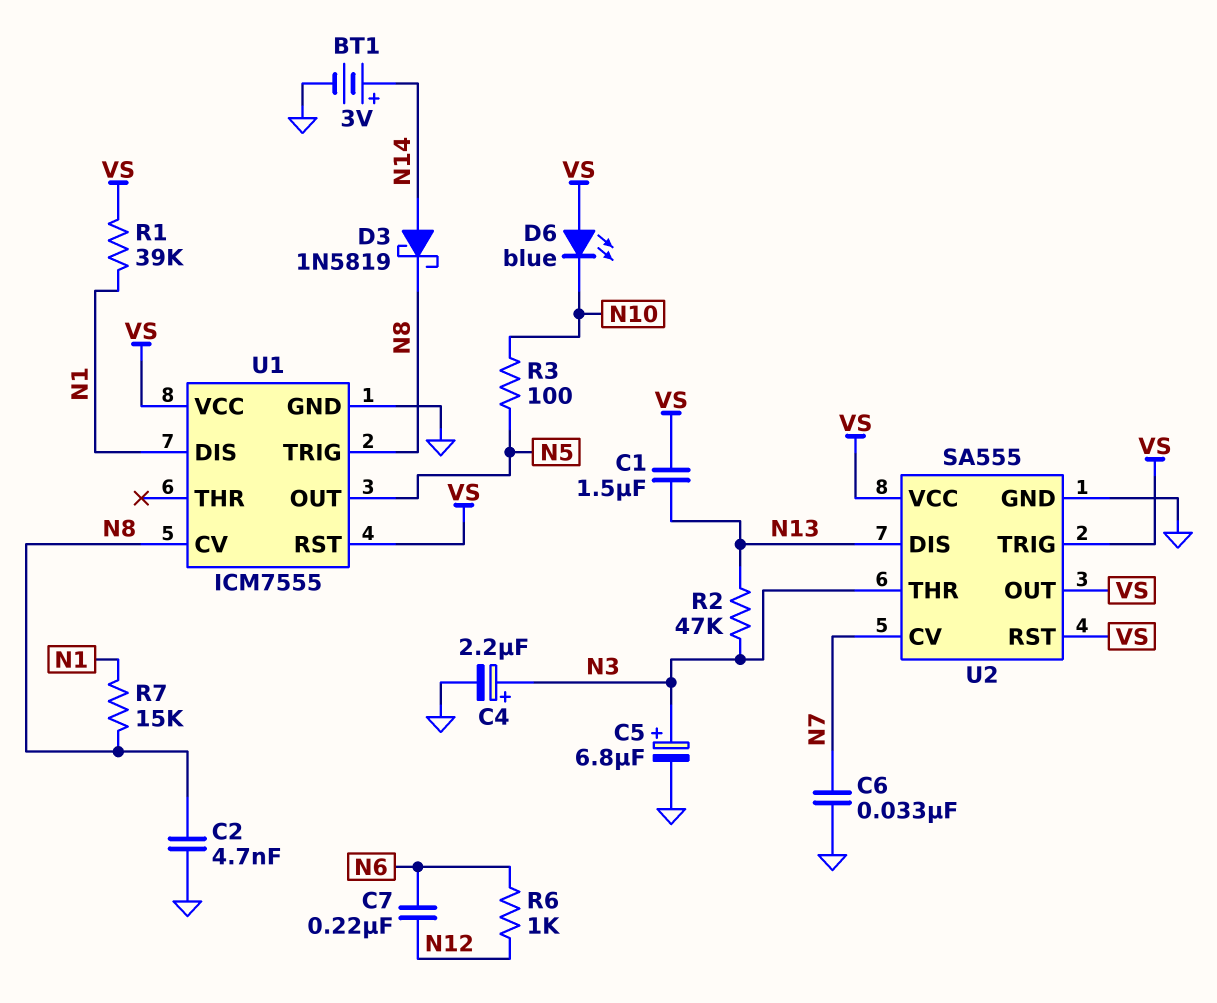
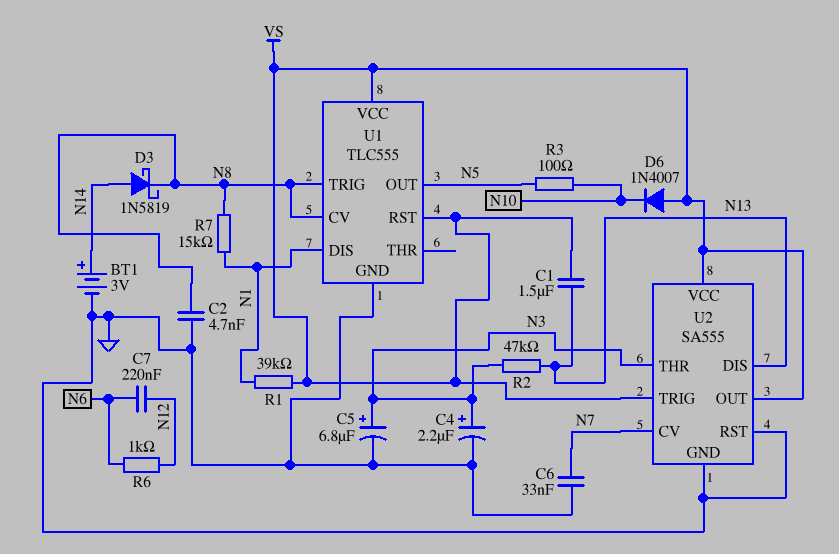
D6: LED blue (A VS, K N10) -> diode 1N4007 (A VS, K N10)
U1: ICM7555 -> TLC555
U2 pin RST: VS -> GND

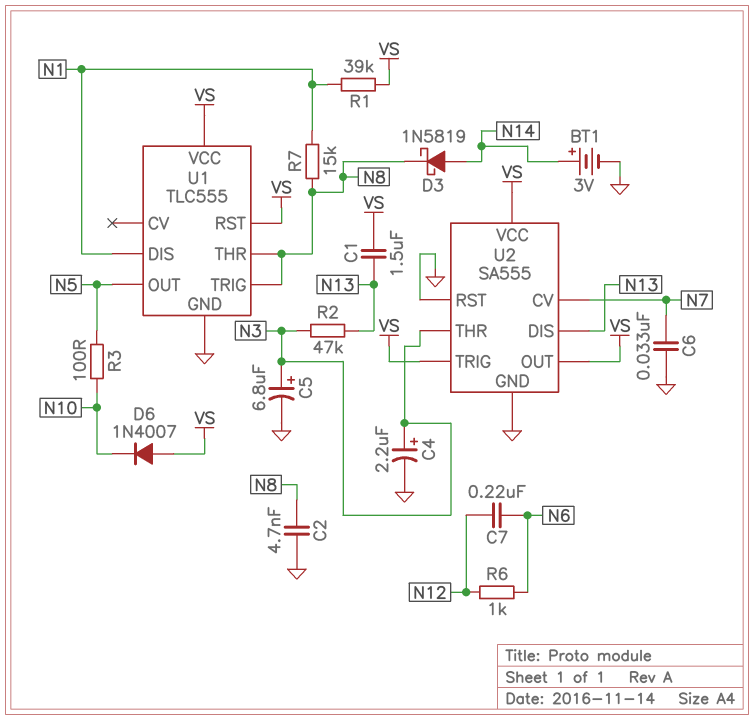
U1 pin CV: N8 -> none
U1 pin THR: none -> N8

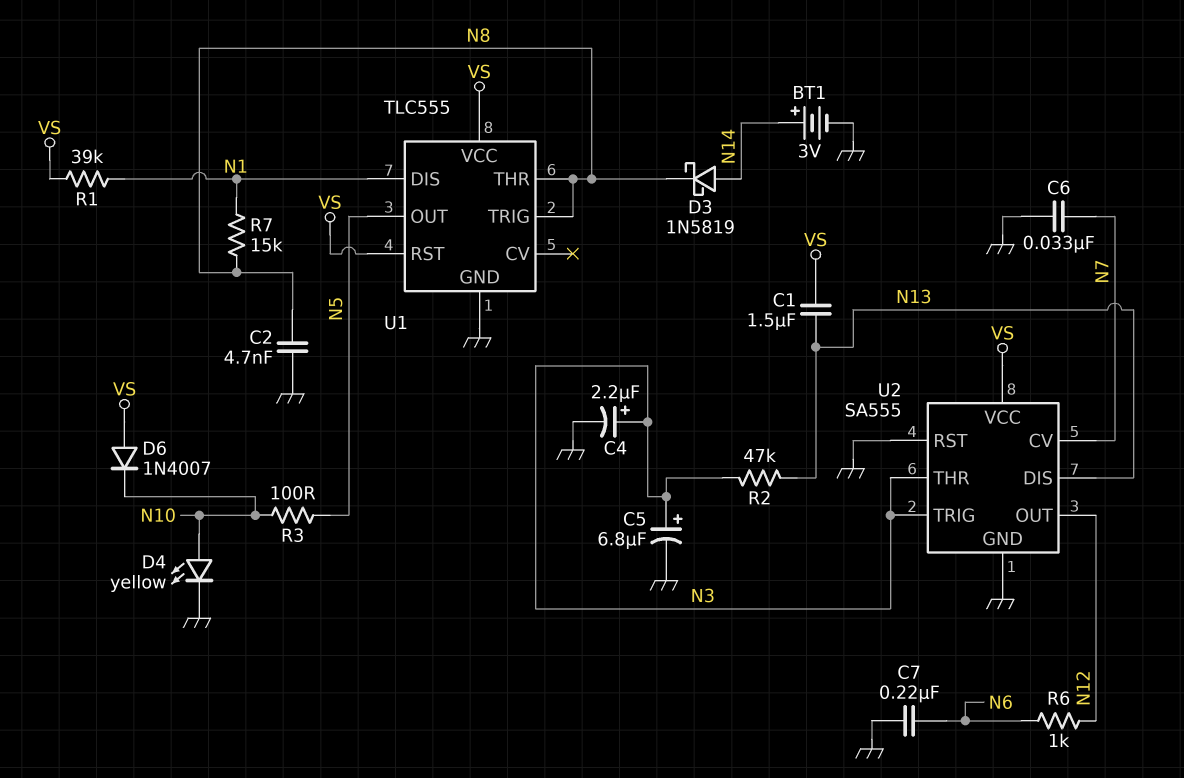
C7: 220nF (N6, N12) -> 220nF (GND, N6)
D4: none -> LED yellow (A N10, K GND)
U2 pin OUT: VS -> N12
U2 pin TRIG: VS -> N3

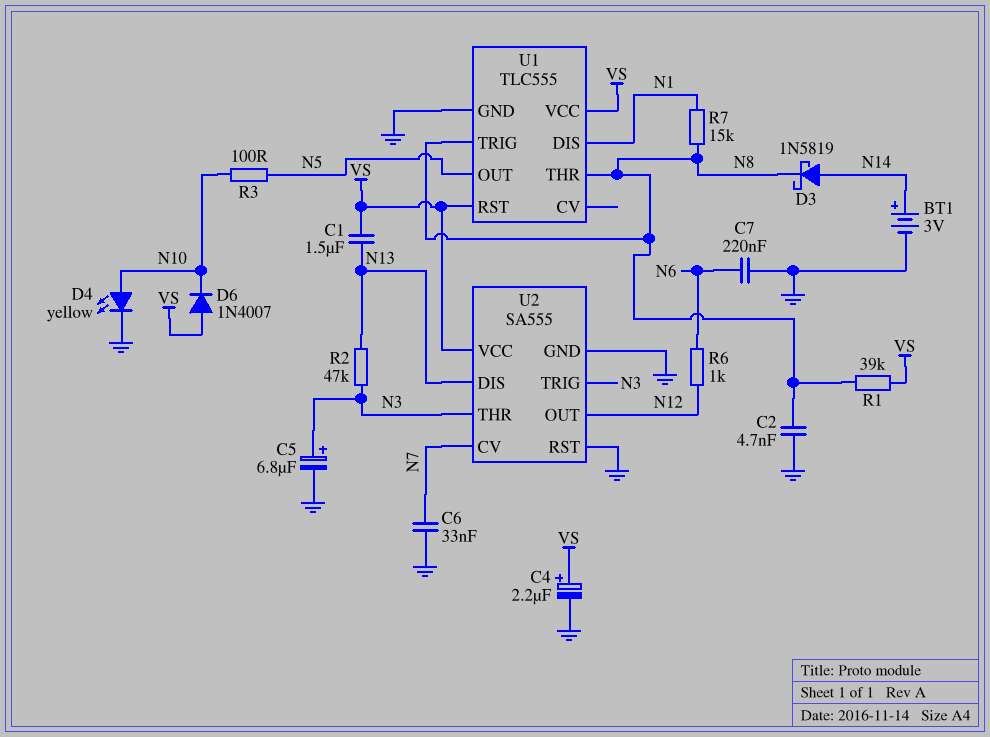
C4: 2.2uF (plus N3, minus GND) -> 2.2uF (plus VS, minus GND)
R1: 39k (N1, VS) -> 39k (N8, VS)

